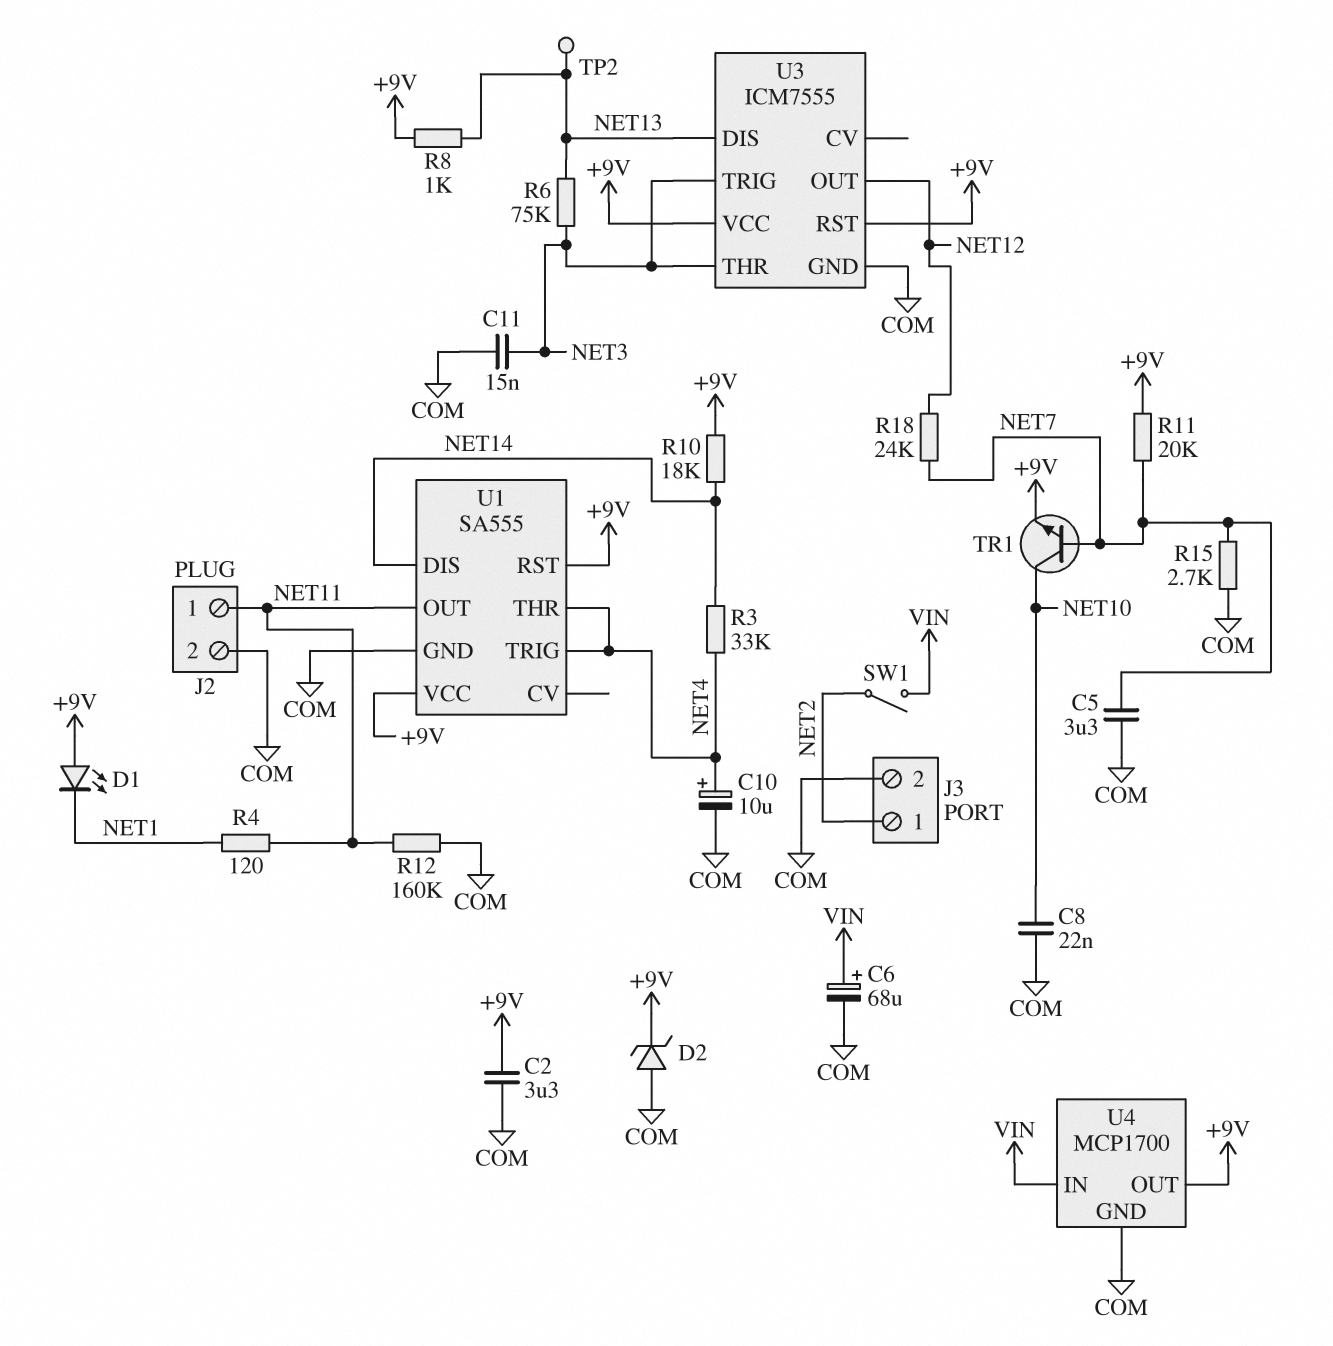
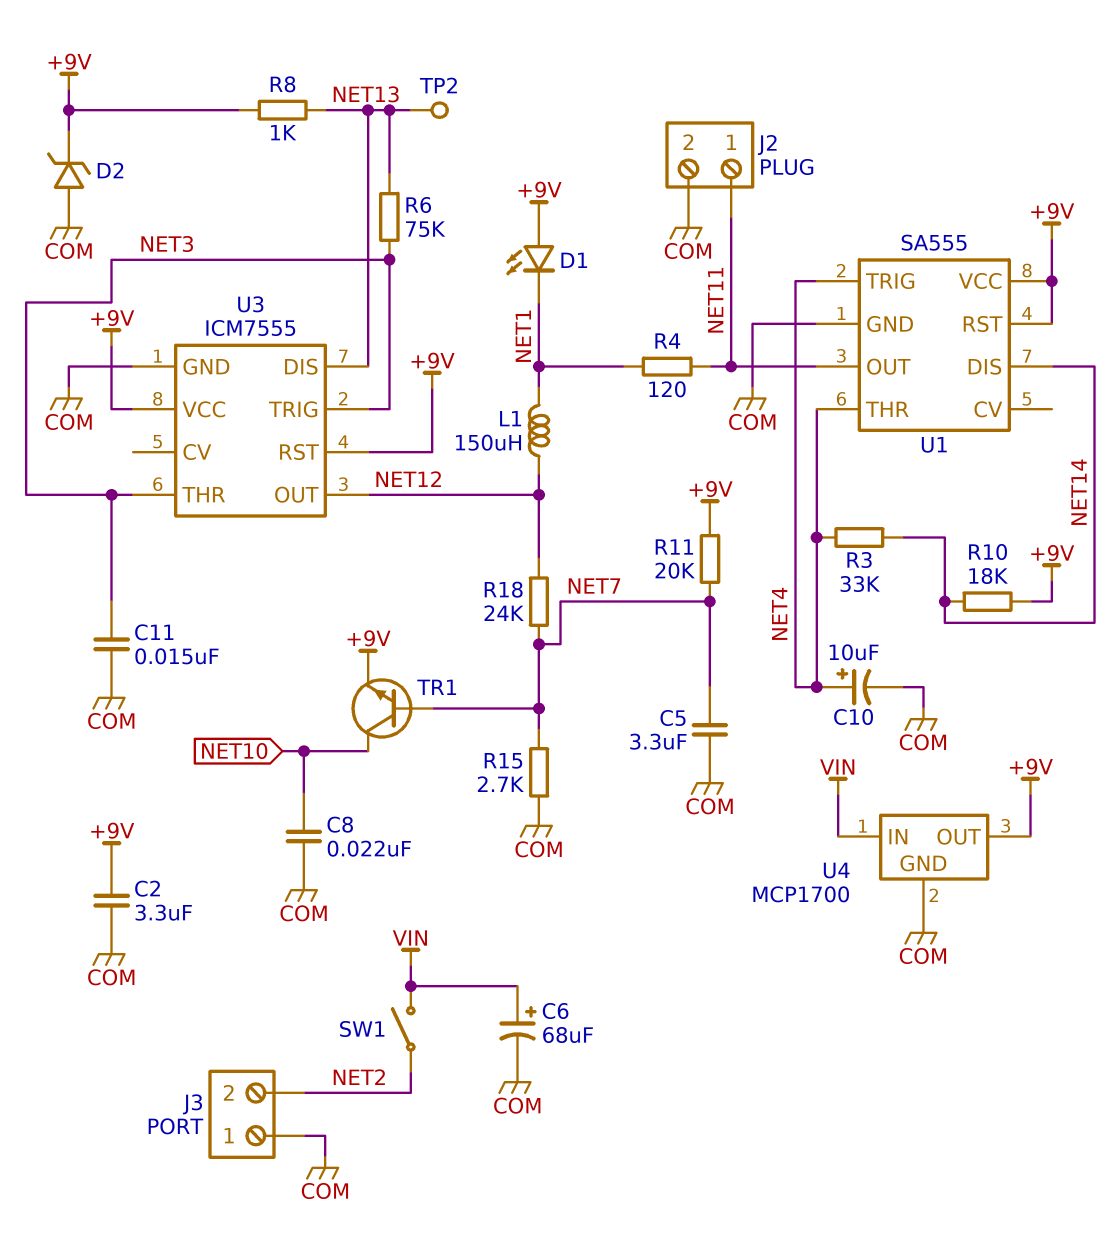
J3 pin 1: NET2 -> COM
J3 pin 2: COM -> NET2
L1: none -> 150uH (NET1, NET12)
R12: 160k (COM, NET11) -> none

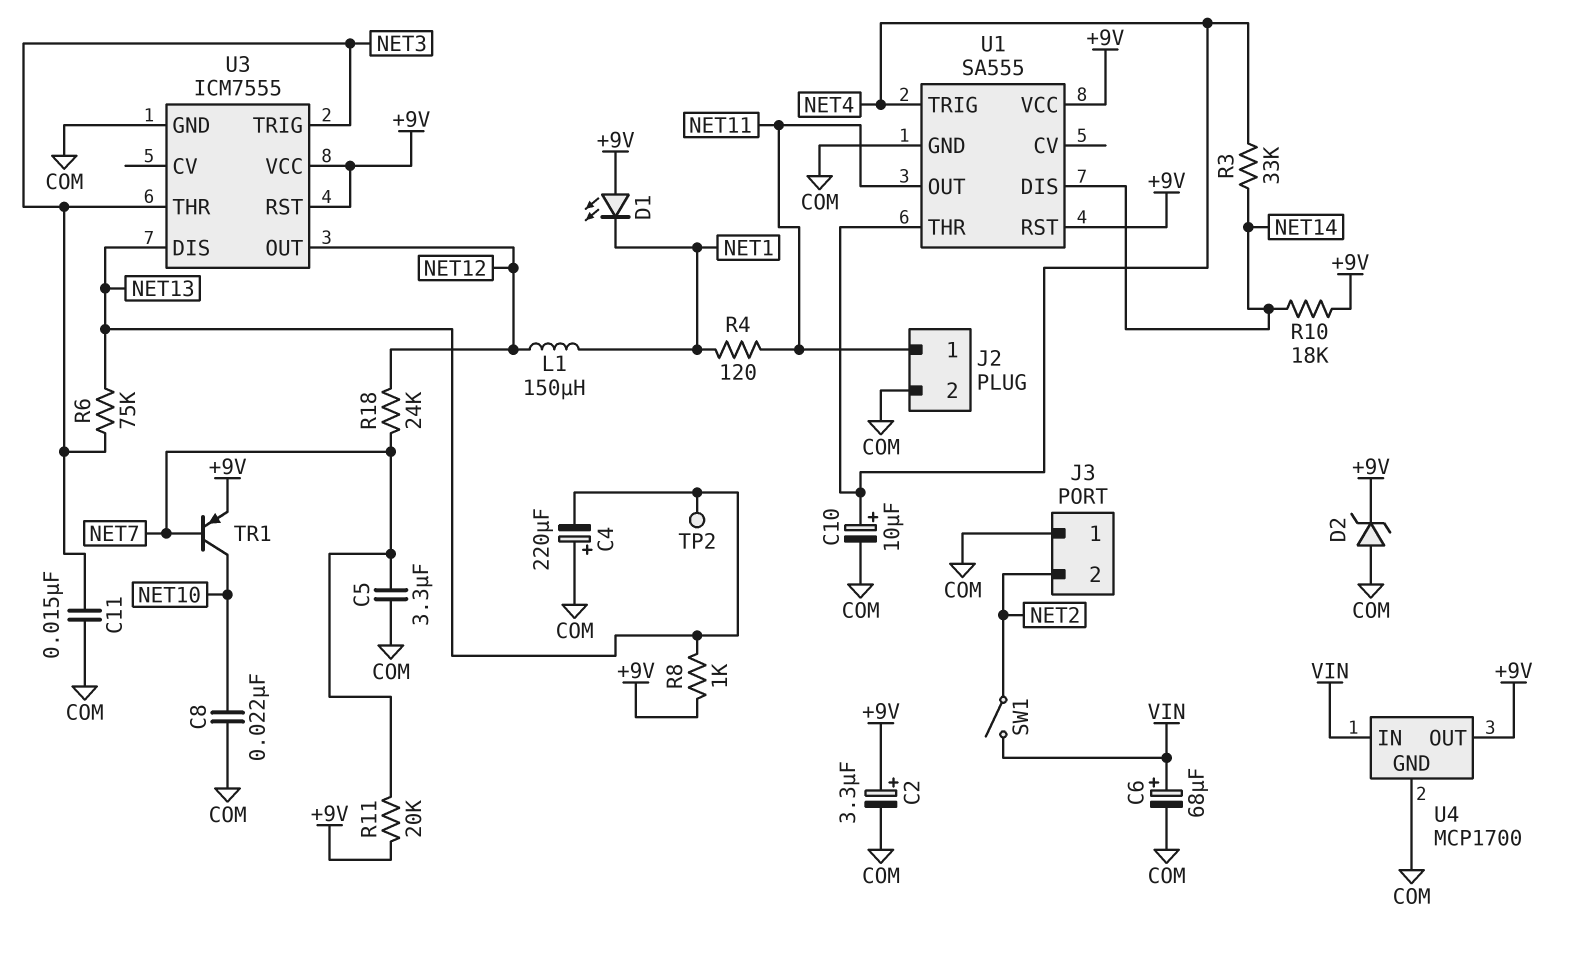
C2: 3.3uF (+9V, COM) -> 3.3uF (plus +9V, minus COM)
C4: none -> 220uF (plus COM, minus NET13)
R15: 2.7k (COM, NET7) -> none
TR1: NPN (B NET7, C NET10, E +9V) -> PNP (B NET7, C NET10, E +9V)

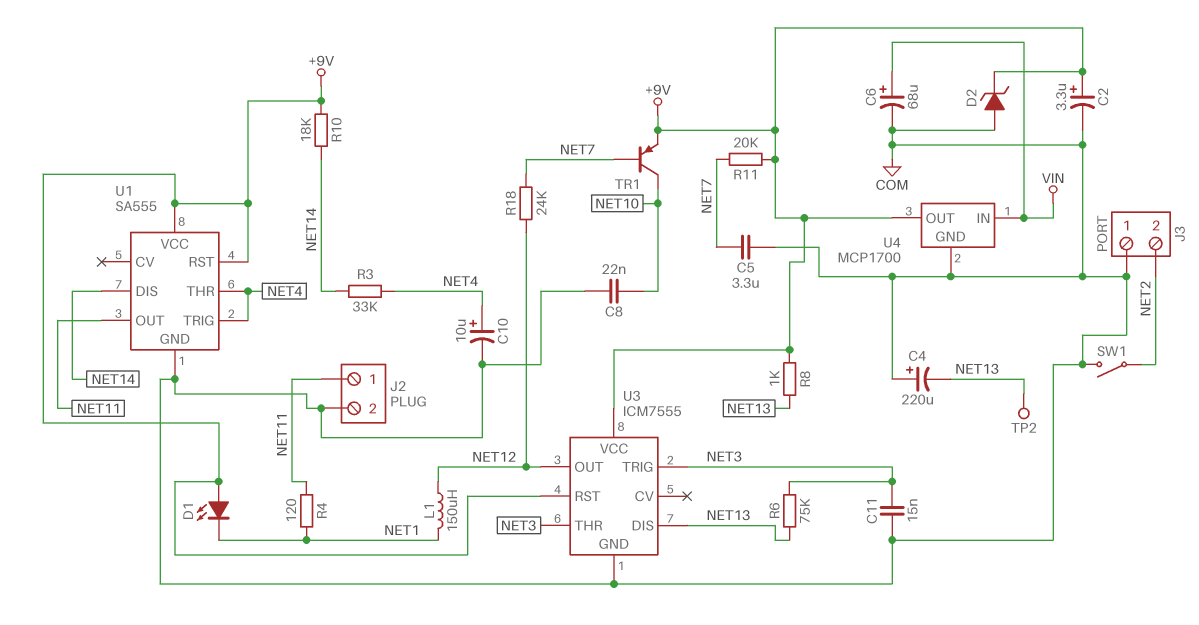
SW1: switch (NET2, VIN) -> switch (COM, NET2)

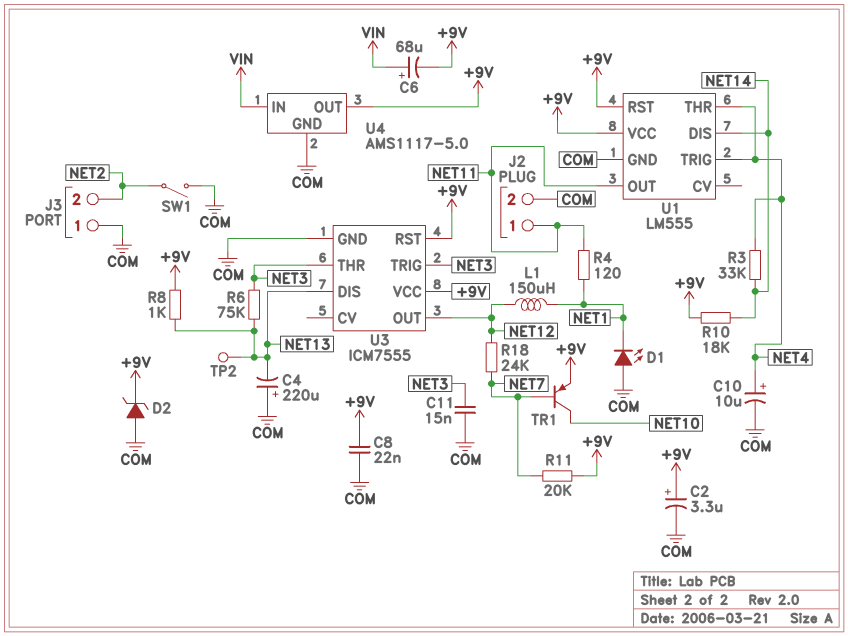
C5: 3.3uF (COM, NET7) -> none
C6: 68uF (plus VIN, minus COM) -> 68uF (plus VIN, minus +9V)
C8: 22nF (COM, NET10) -> 22nF (+9V, COM)
D1: LED (A +9V, K NET1) -> LED (A COM, K NET1)
U1: SA555 -> LM555
U4: MCP1700 -> AMS1117-5.0

